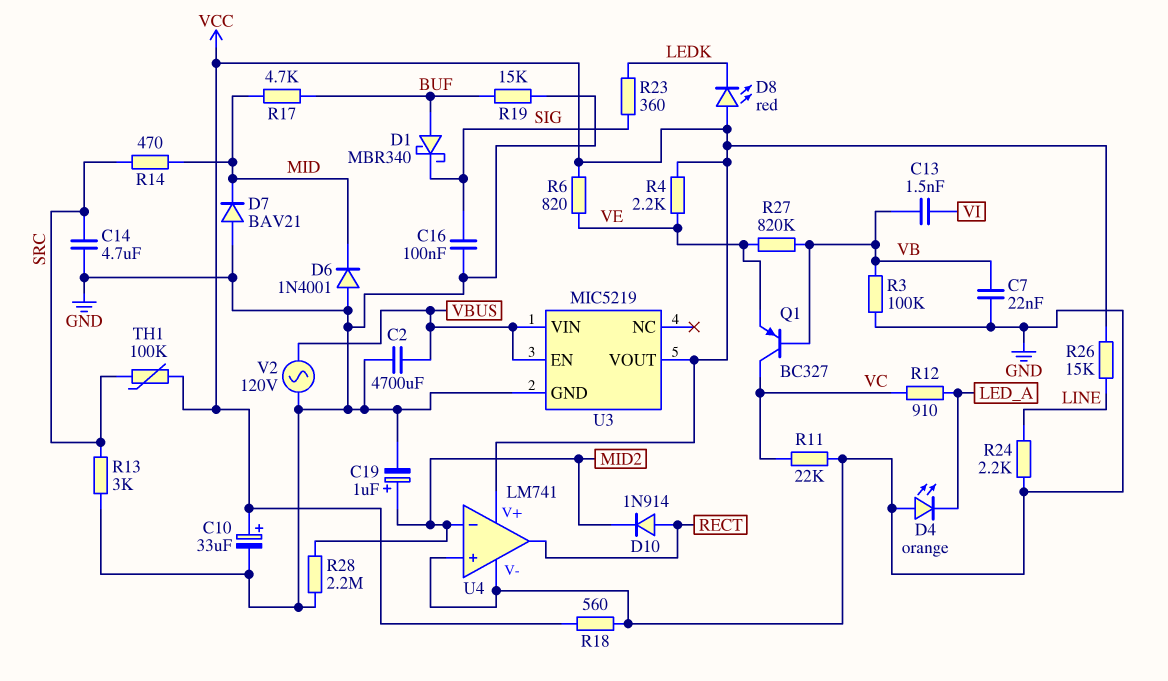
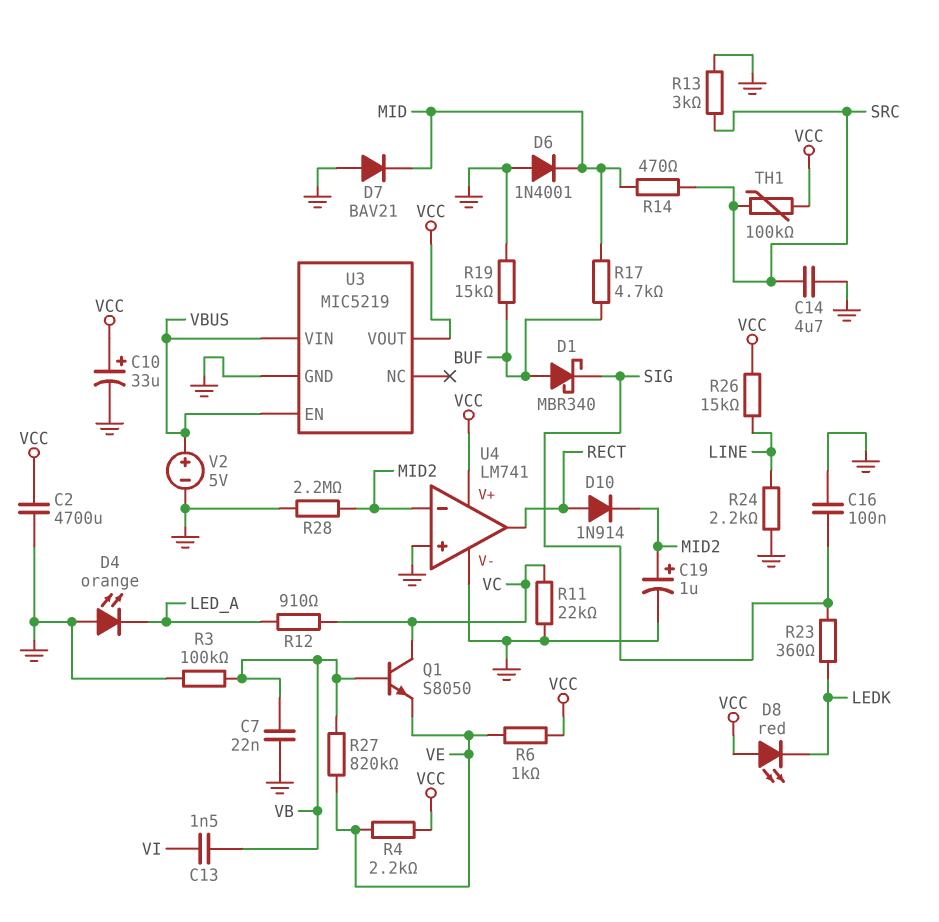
C2: 4700uF (GND, VBUS) -> 4700uF (GND, VCC)
Q1: PNP BC327 (B VB, C VC, E VE) -> NPN S8050 (B VB, C VC, E VE)
R6: 820 (VCC, VE) -> 1k (VCC, VE)
R18: 560 (GND, VCC) -> none
V2: AC 120V (GND, VBUS) -> 5V (plus VBUS, minus GND)

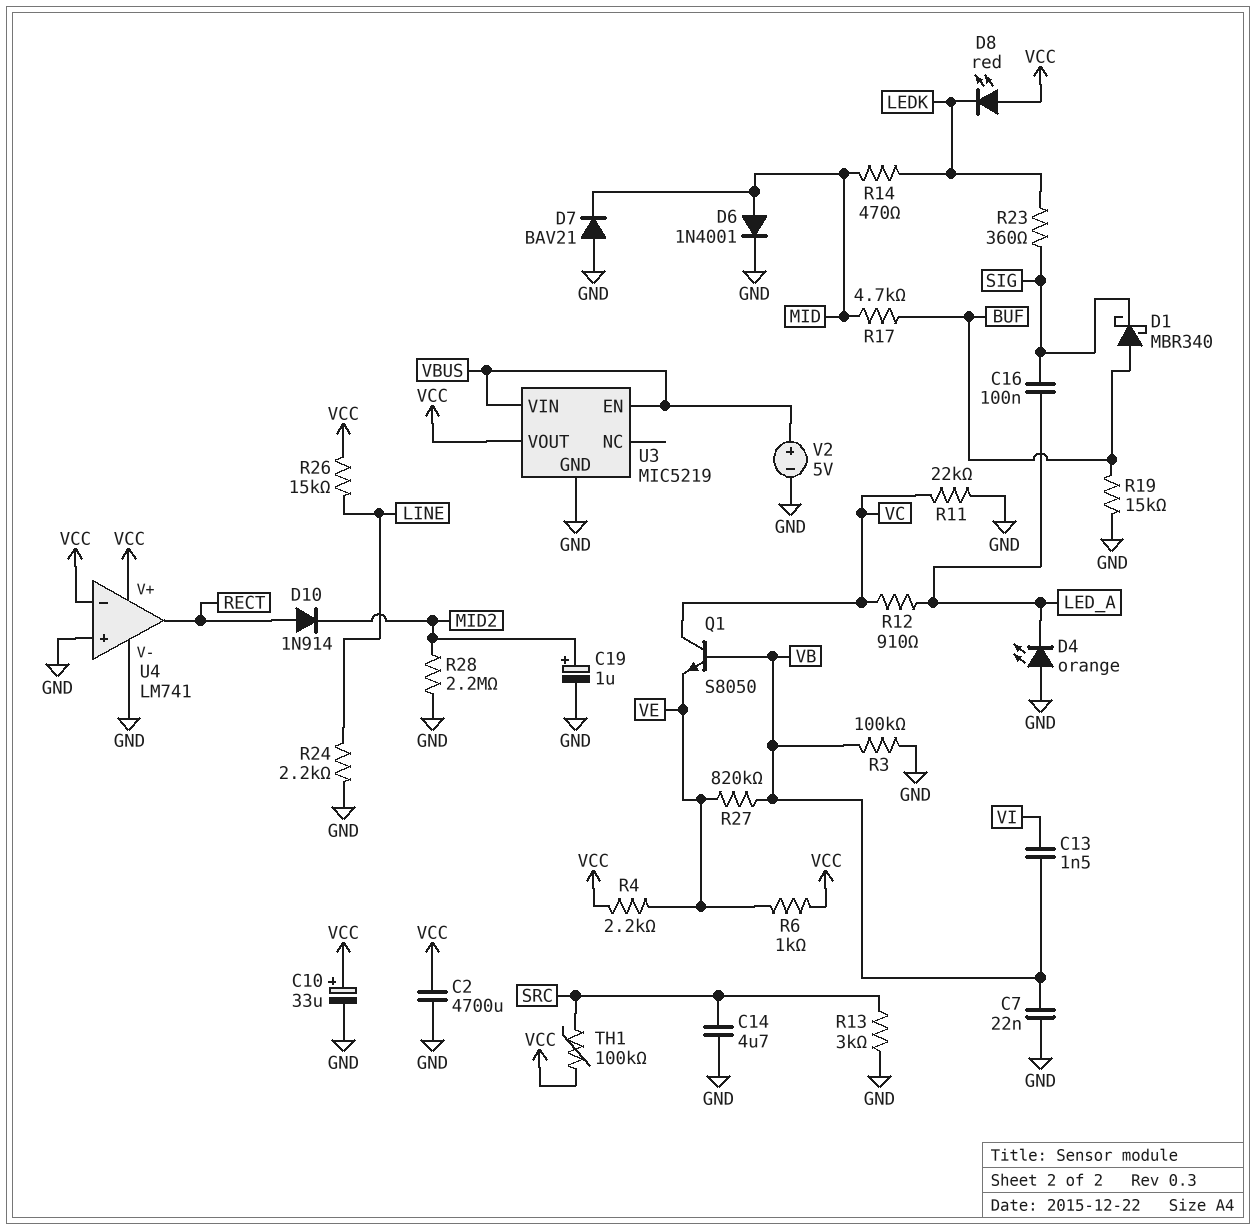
C16: 100nF (GND, SIG) -> 100nF (LED_A, SIG)
D6: diode 1N4001 (A GND, K MID) -> diode 1N4001 (A MID, K GND)
R14: 470 (MID, SRC) -> 470 (LEDK, MID)
U4 pin in-: MID2 -> VCC

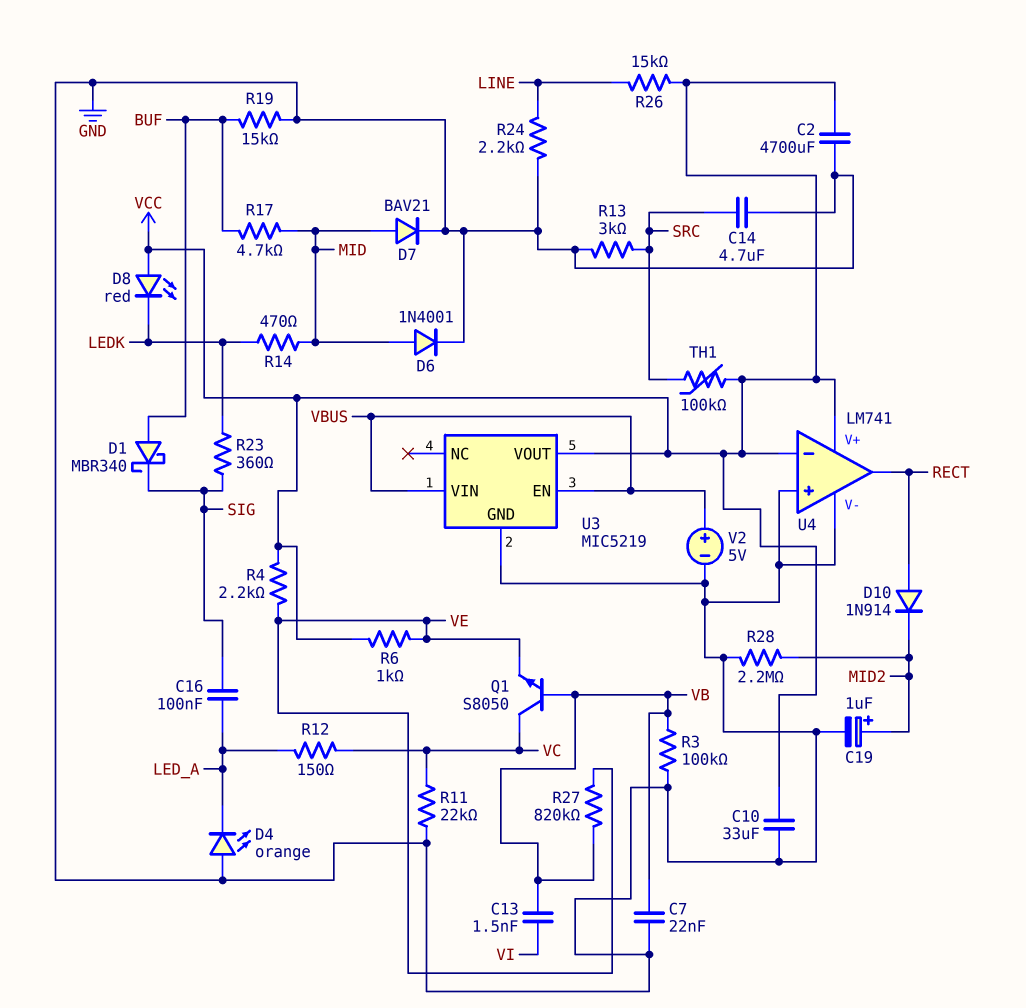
C10: 33uF (plus VCC, minus GND) -> 33uF (GND, VCC)
D7: diode BAV21 (A GND, K MID) -> diode BAV21 (A MID, K GND)
R12: 910 (LED_A, VC) -> 150 (LED_A, VC)

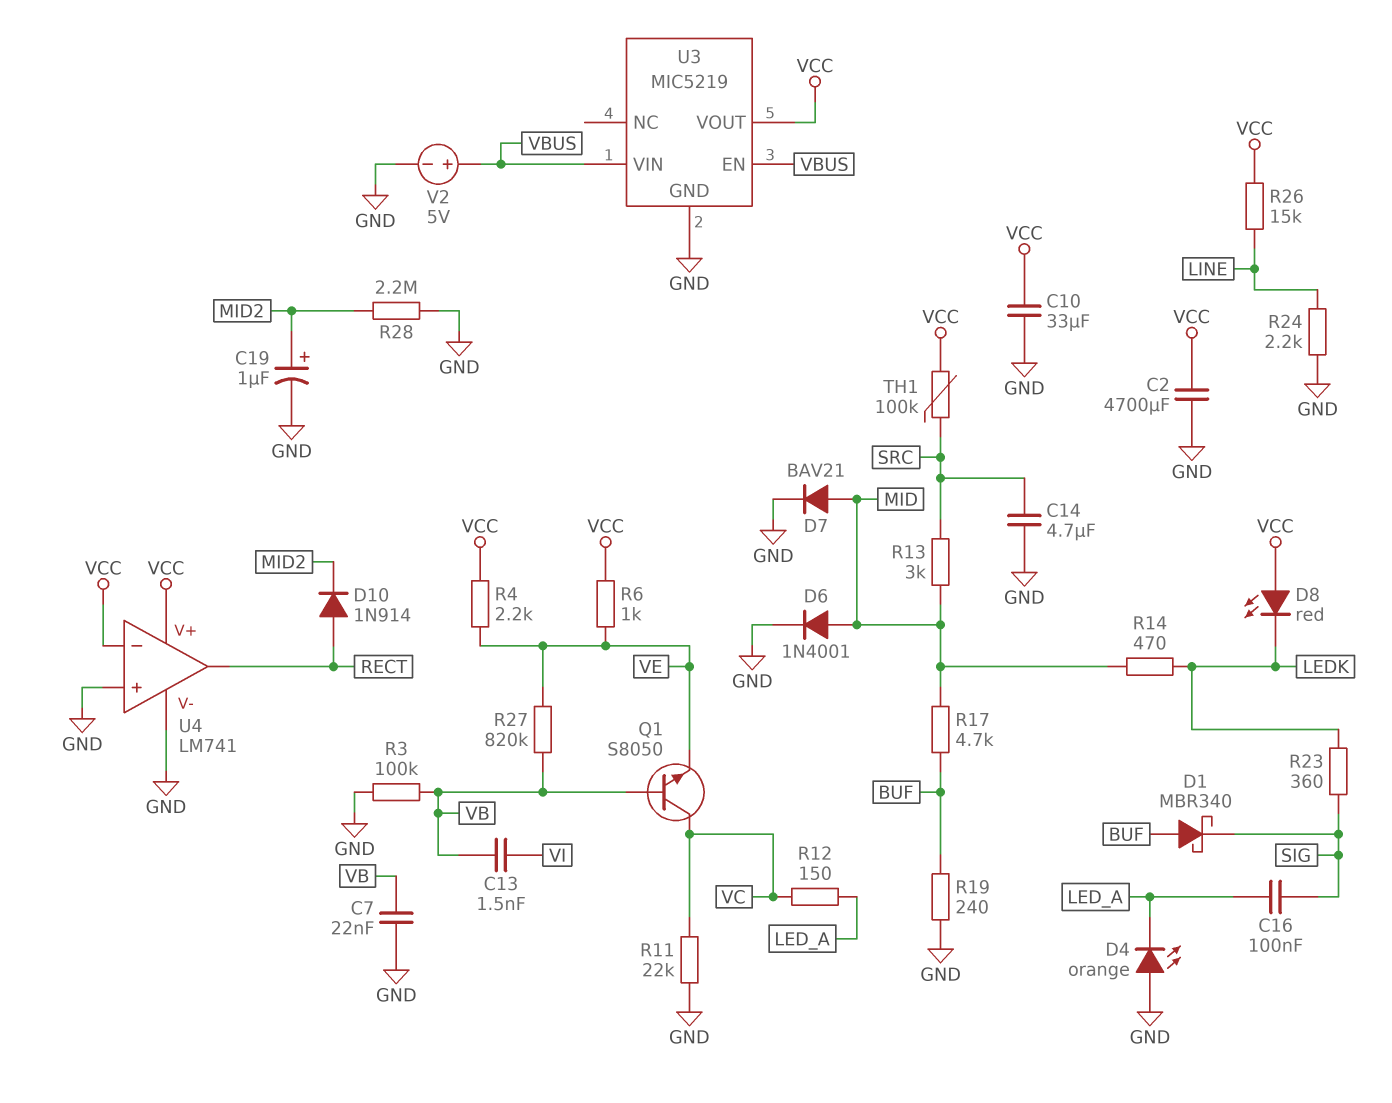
R13: 3k (GND, SRC) -> 3k (MID, SRC)
R19: 15k (BUF, GND) -> 240 (BUF, GND)

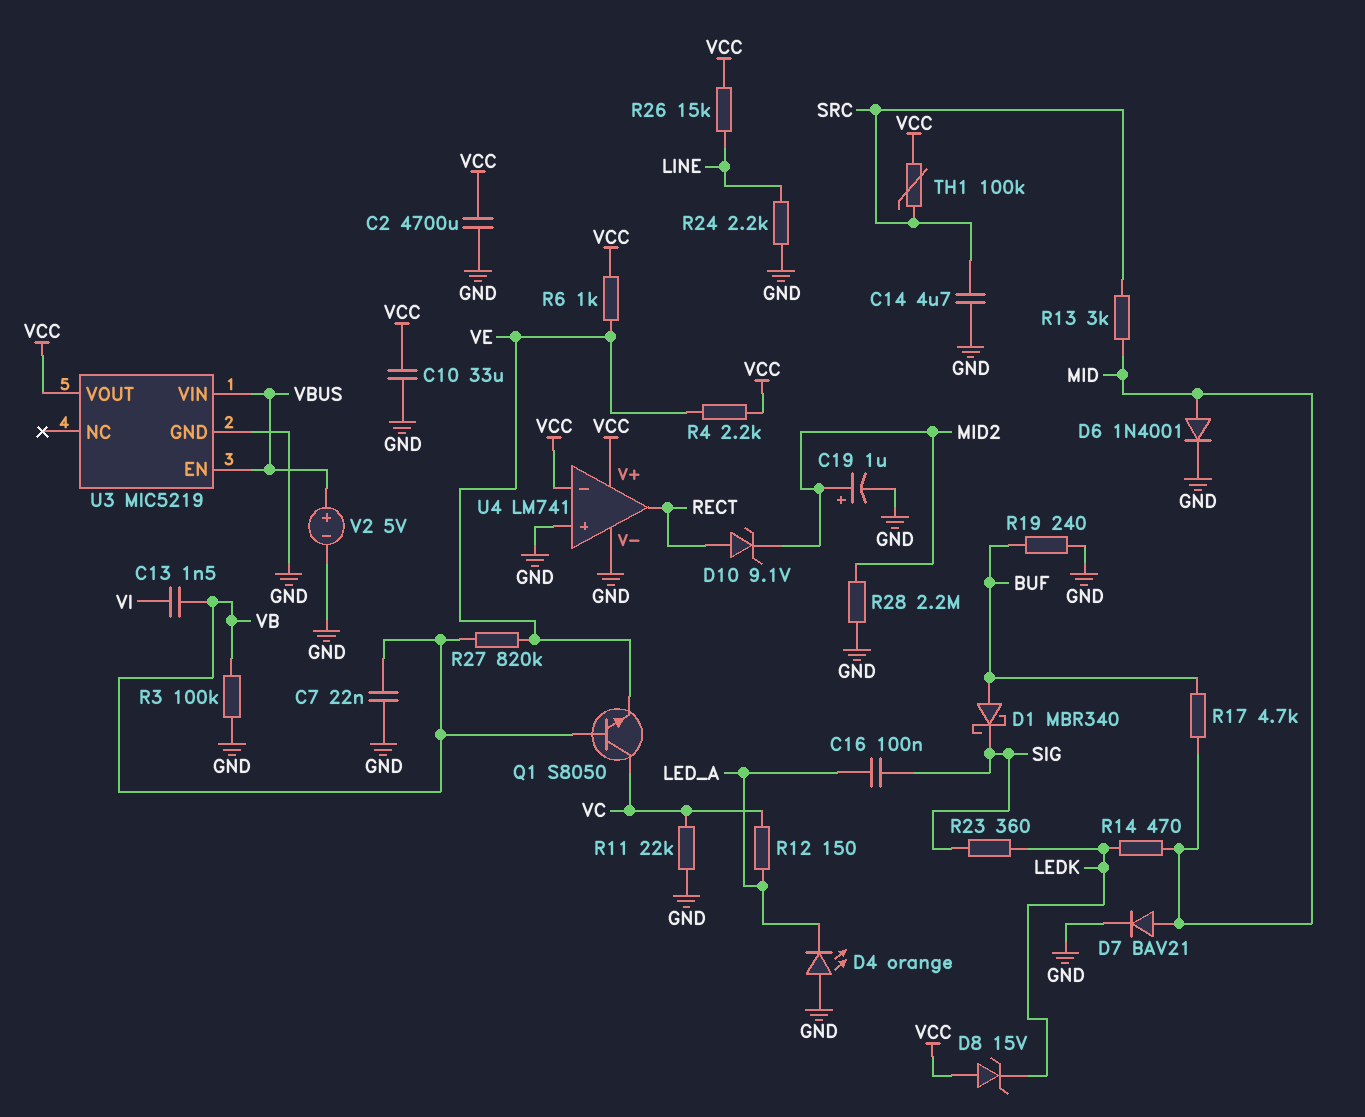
D8: LED red (A VCC, K LEDK) -> zener 15V (A VCC, K LEDK)
D10: diode 1N914 (A RECT, K MID2) -> zener 9.1V (A RECT, K MID2)

